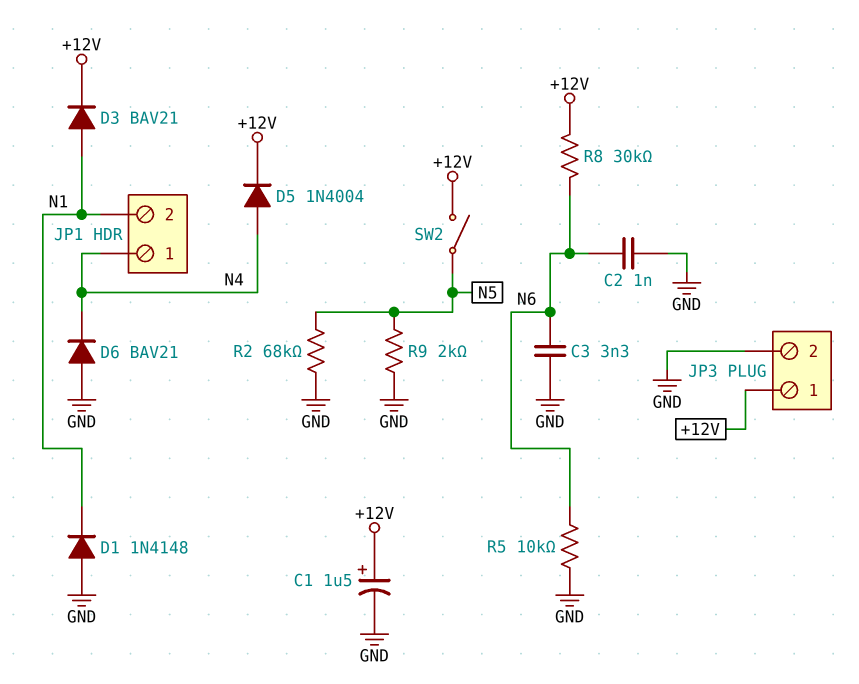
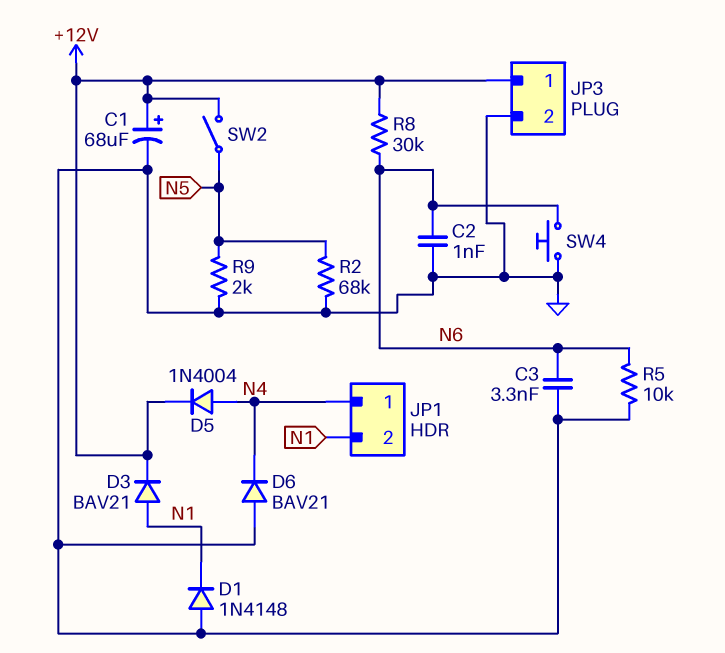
C1: 1.5uF (plus +12V, minus GND) -> 68uF (plus +12V, minus GND)
SW4: none -> button (GND, N6)

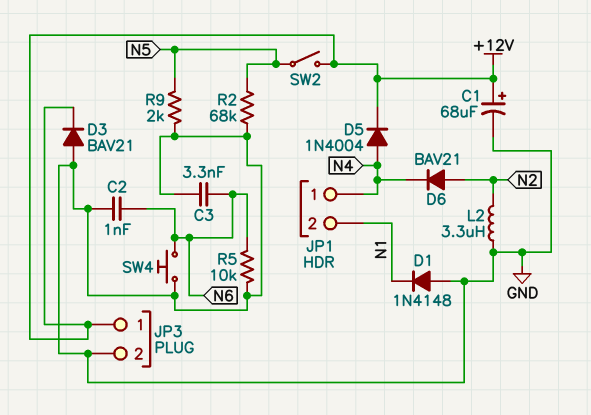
D3: diode BAV21 (A N1, K +12V) -> diode BAV21 (A GND, K +12V)
D6: diode BAV21 (A GND, K N4) -> diode BAV21 (A N2, K N4)
L2: none -> 3.3uH (GND, N2)
R8: 30k (+12V, N6) -> none

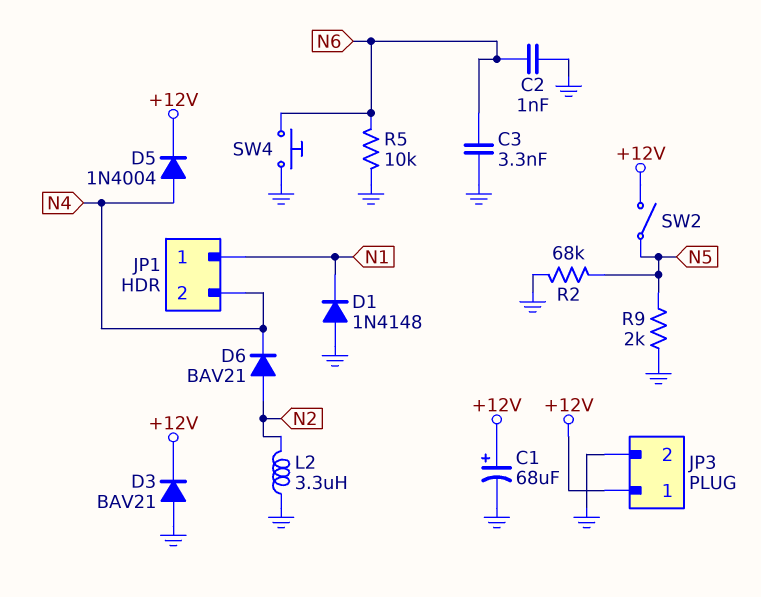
JP1 pin 1: N4 -> N1
JP1 pin 2: N1 -> N4

